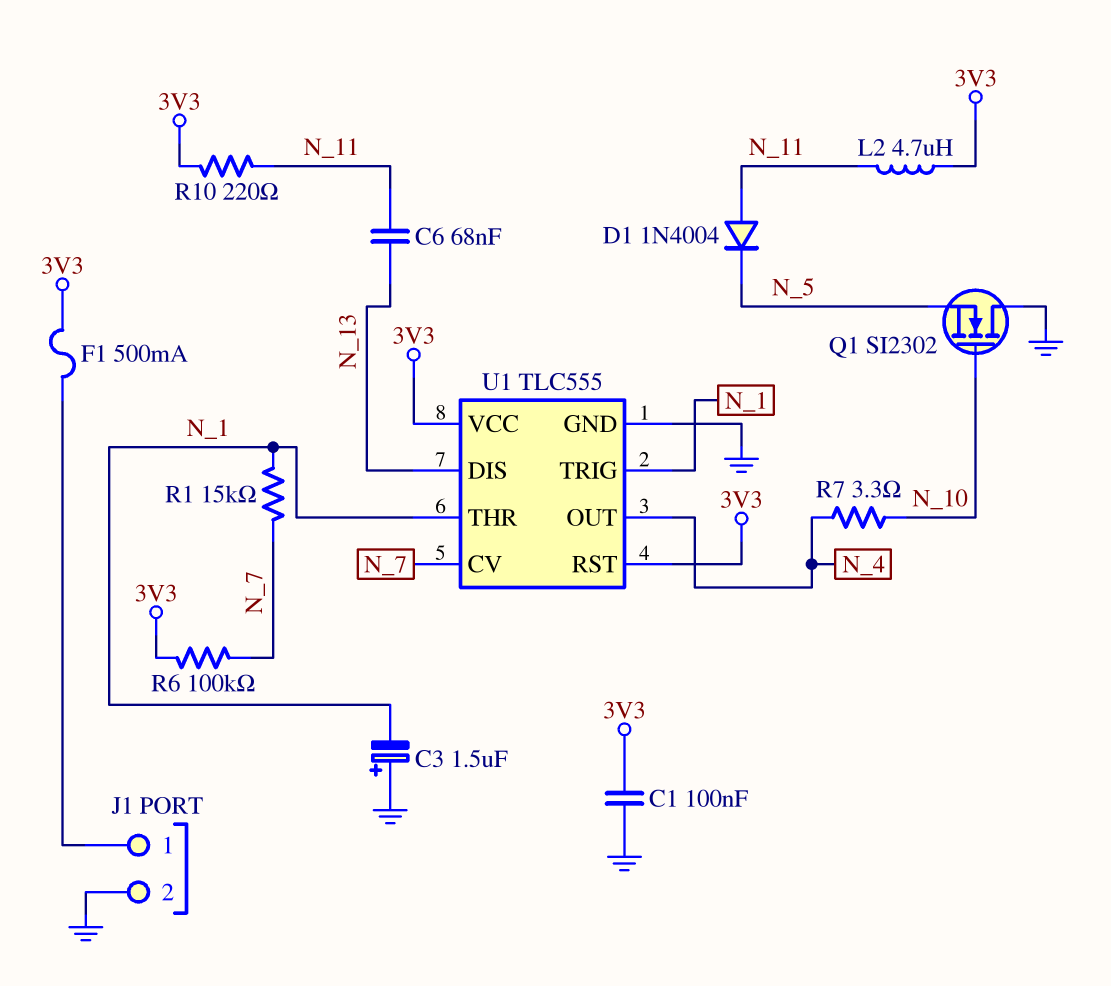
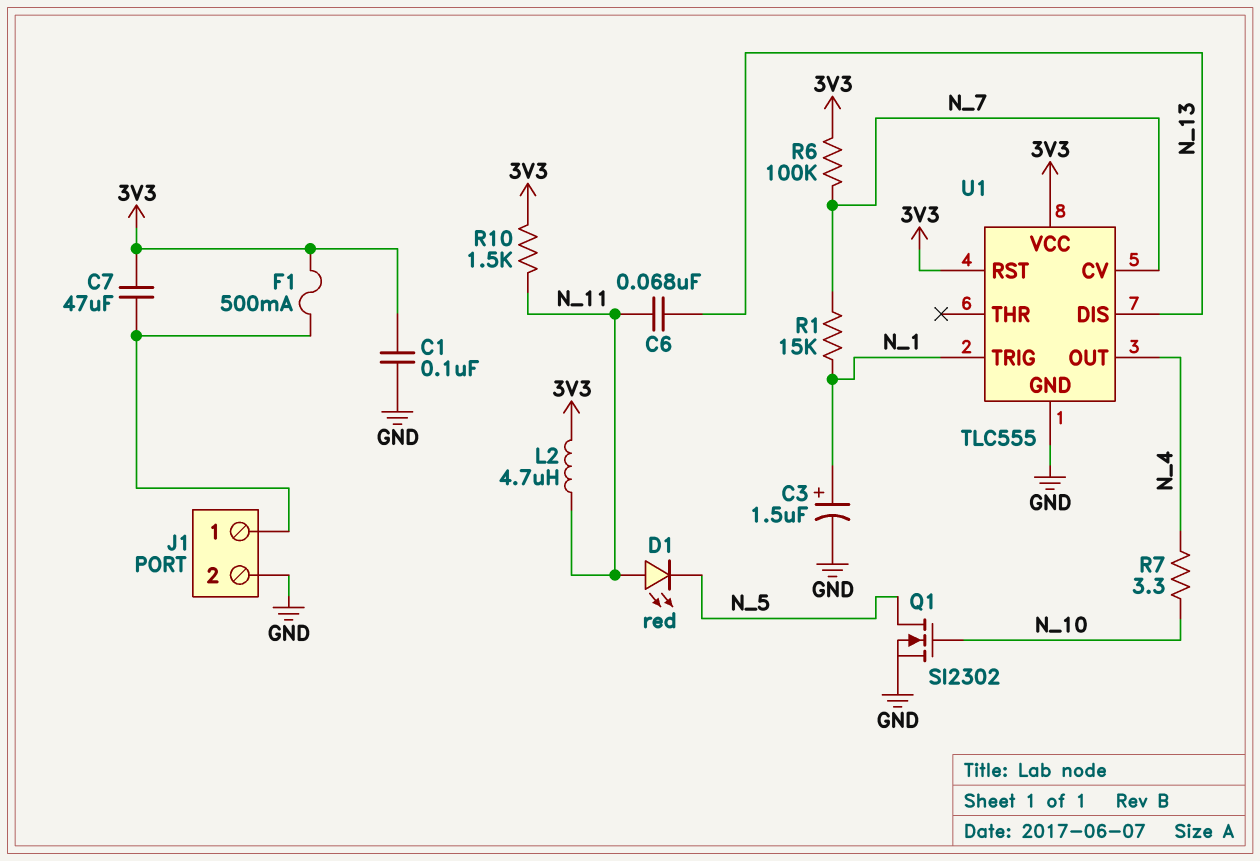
C3: 1.5uF (plus GND, minus N_1) -> 1.5uF (plus N_1, minus GND)
C7: none -> 47uF (3V3, J1/1)
D1: diode 1N4004 (A N_11, K N_5) -> LED red (A N_11, K N_5)
Q1: NMOS SI2302 (G N_10, D GND, S N_5) -> NMOS SI2302 (G N_10, D N_5, S GND)
R10: 220 (3V3, N_11) -> 1.5k (3V3, N_11)
U1 pin THR: N_1 -> none

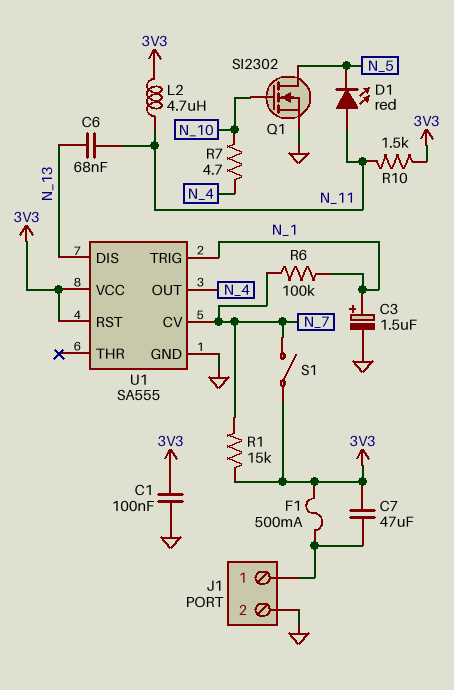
R1: 15k (N_1, N_7) -> 15k (3V3, N_7)
R6: 100k (3V3, N_7) -> 100k (N_1, N_7)
R7: 3.3 (N_4, N_10) -> 4.7 (N_4, N_10)
S1: none -> switch (3V3, N_7)
U1: TLC555 -> SA555

